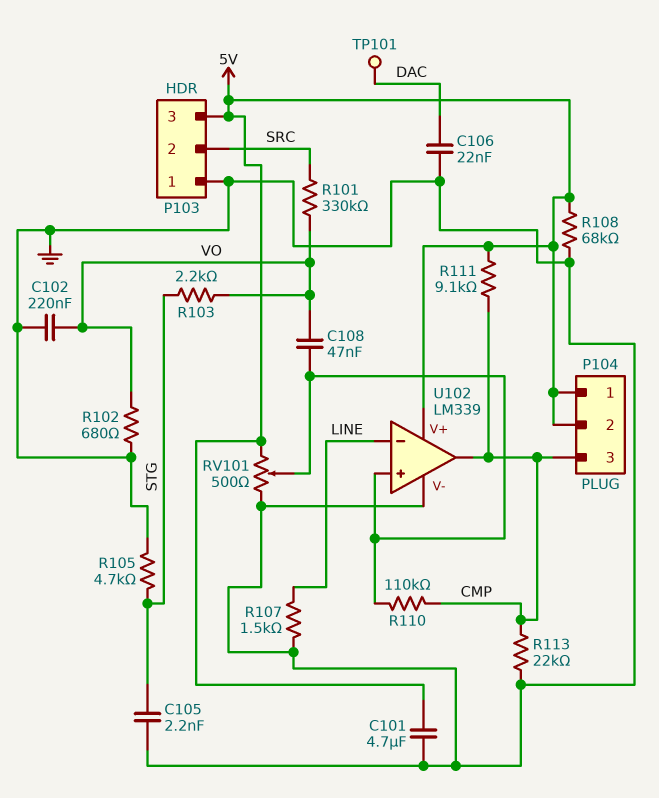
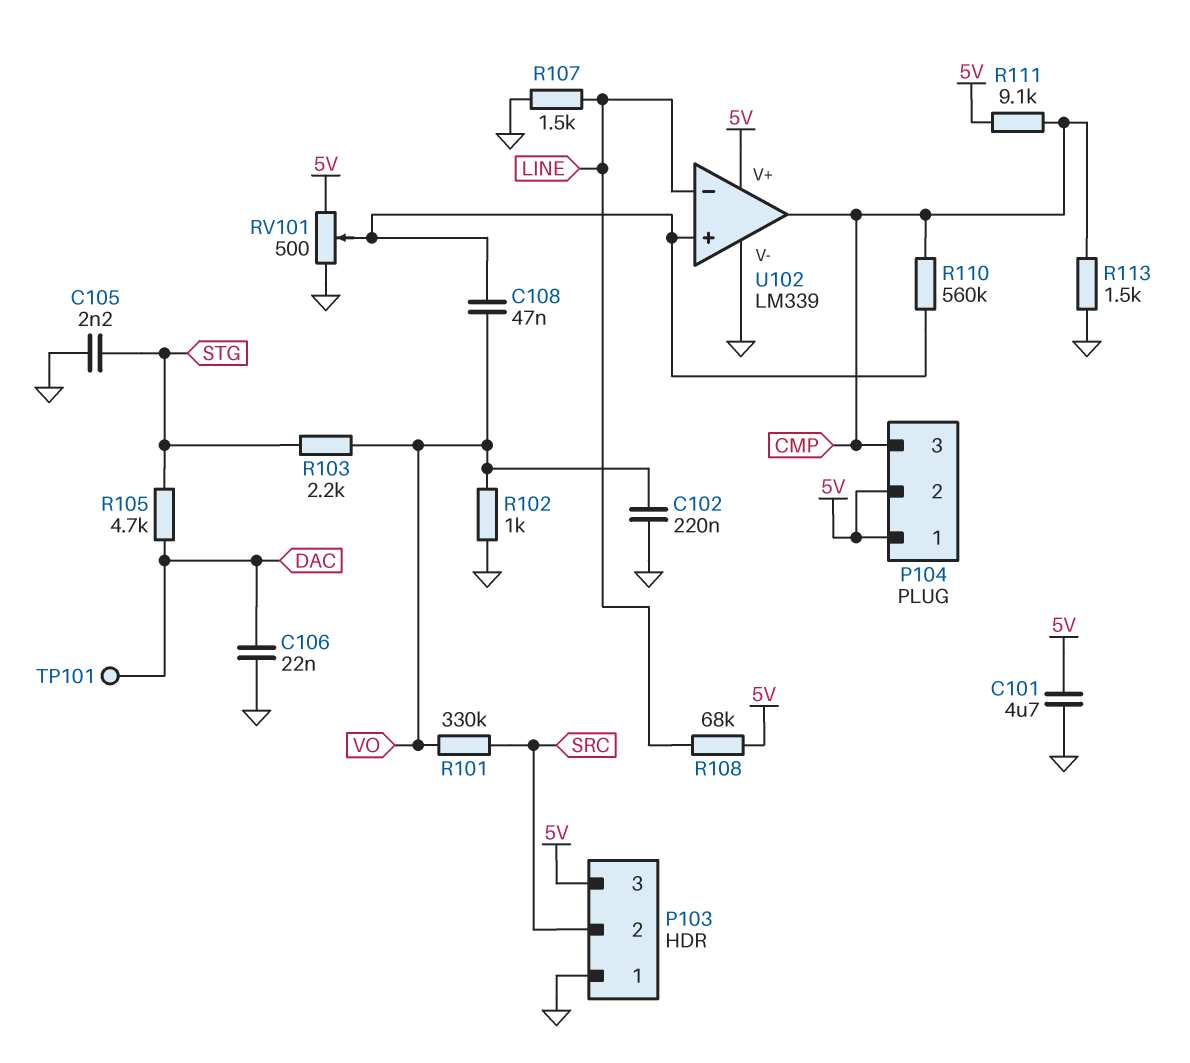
R102: 680 (GND, VO) -> 1k (GND, VO)
R105: 4.7k (GND, STG) -> 4.7k (DAC, STG)
R108: 68k (5V, GND) -> 68k (5V, LINE)
R110: 110k (CMP, U102/in+) -> 560k (CMP, U102/in+)
R113: 22k (CMP, GND) -> 1.5k (CMP, GND)

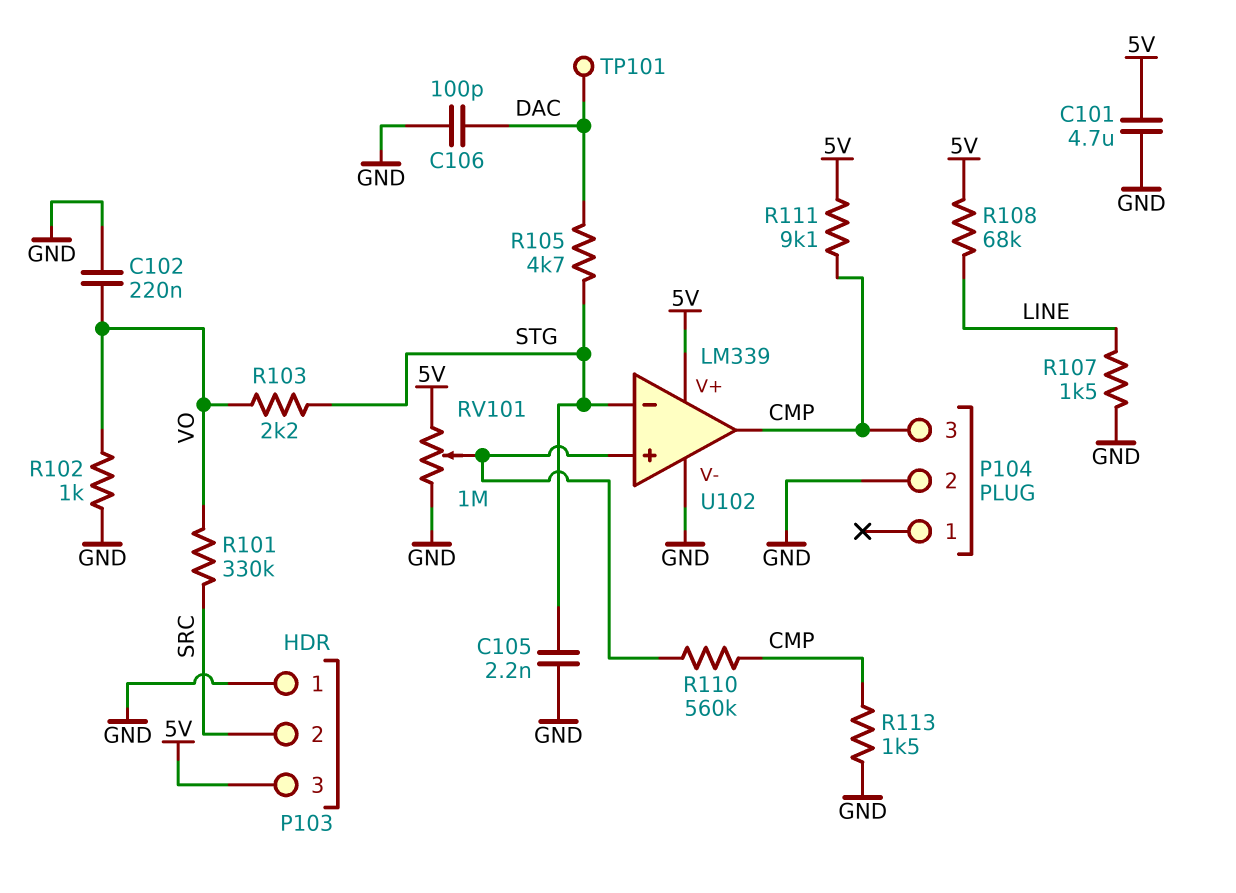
C106: 22nF (DAC, GND) -> 100pF (DAC, GND)
C108: 47nF (U102/in+, VO) -> none
P104 pin 1: 5V -> none
P104 pin 2: 5V -> GND
RV101: 500 (5V, GND, wiper U102/in+) -> 1M (5V, GND, wiper U102/in+)
U102 pin in-: LINE -> STG

